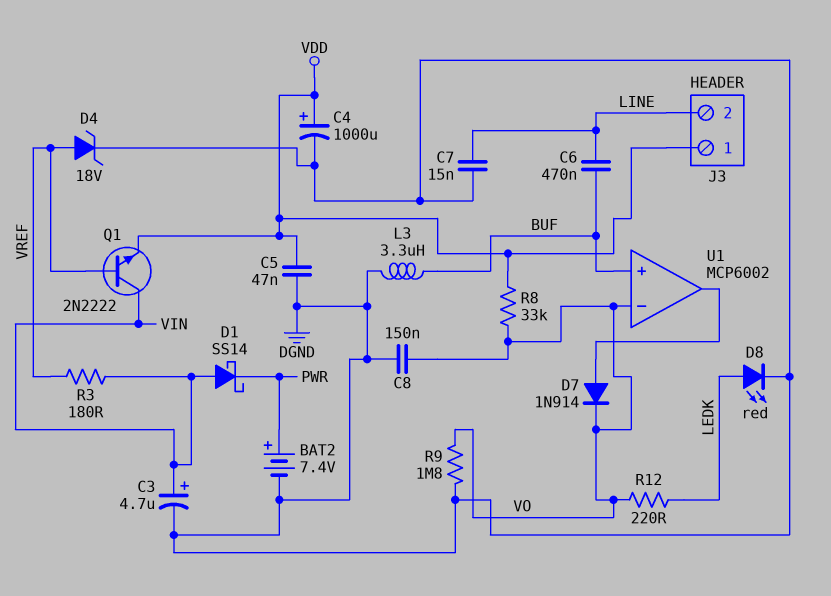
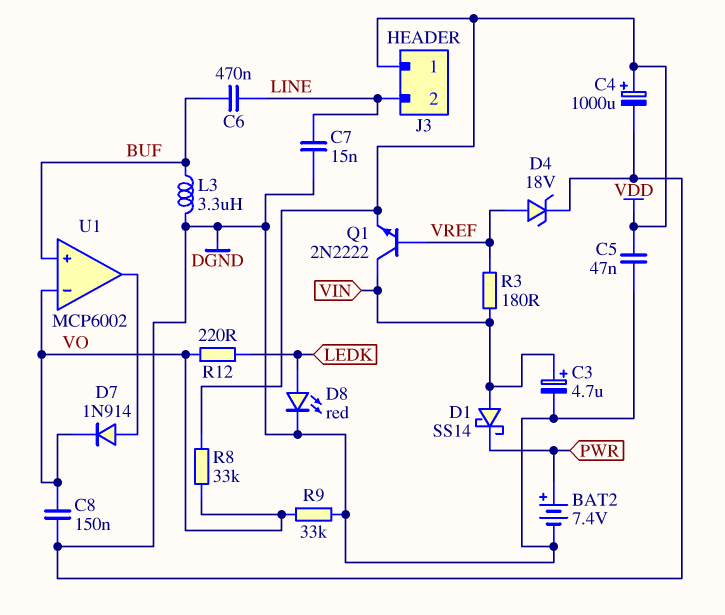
R9: 1.8M (DGND, VO) -> 33k (DGND, VO)

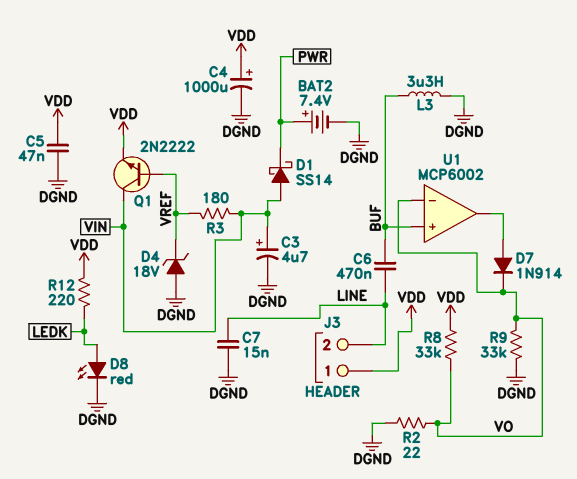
C8: 150nF (DGND, VO) -> none
D4: zener 18V (A VREF, K DGND) -> zener 18V (A DGND, K VREF)
R2: none -> 22 (DGND, VO)
R12: 220 (LEDK, VO) -> 220 (LEDK, VDD)

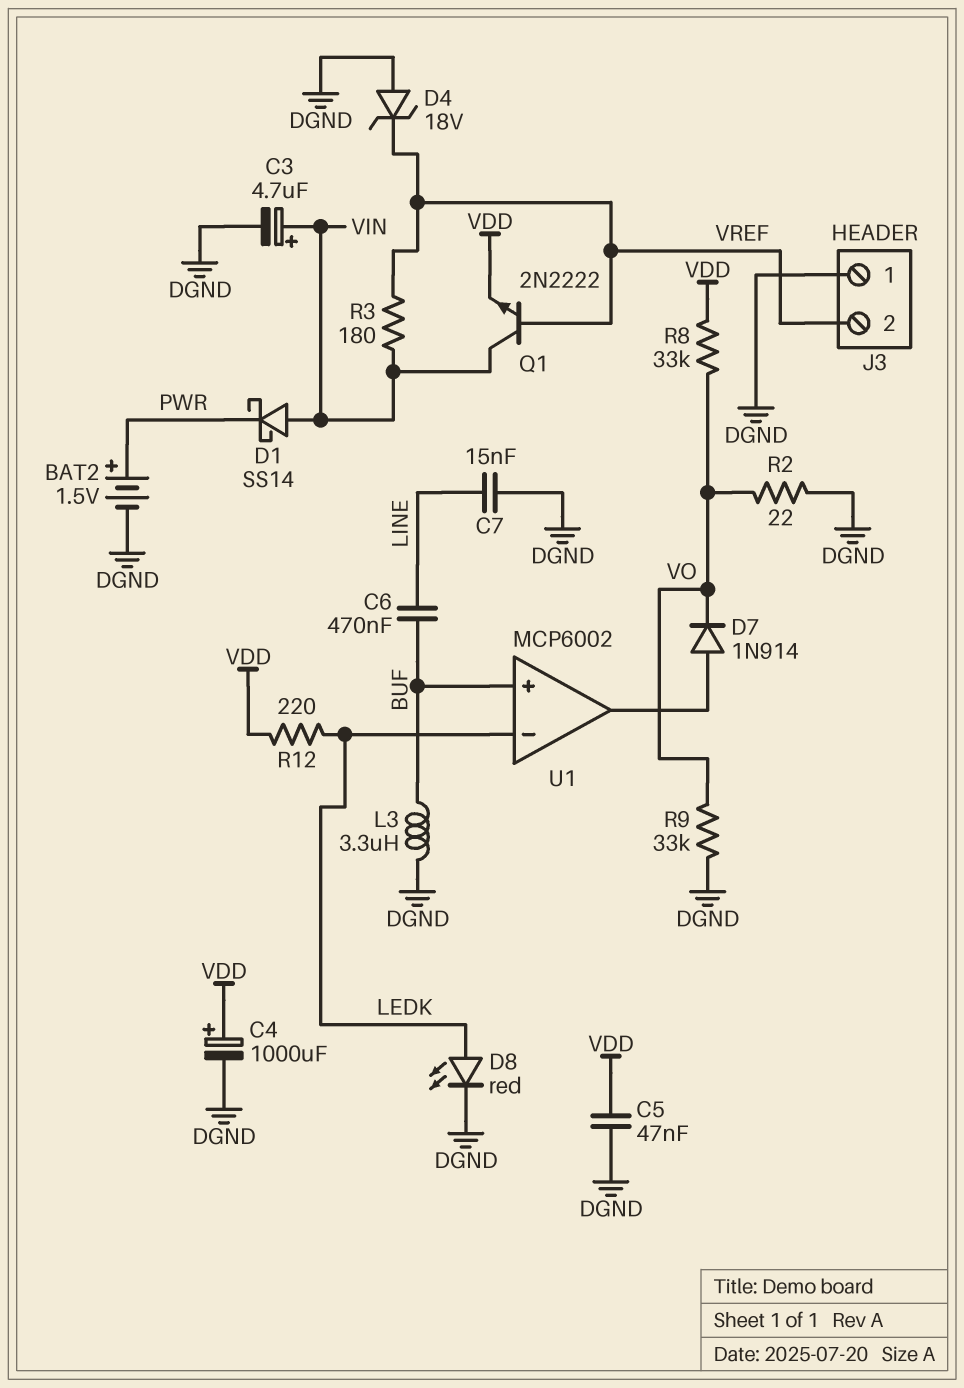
BAT2: 7.4V (plus PWR, minus DGND) -> 1.5V (plus PWR, minus DGND)
J3 pin 1: VDD -> DGND
J3 pin 2: LINE -> VREF
U1 pin in-: VO -> LEDK

